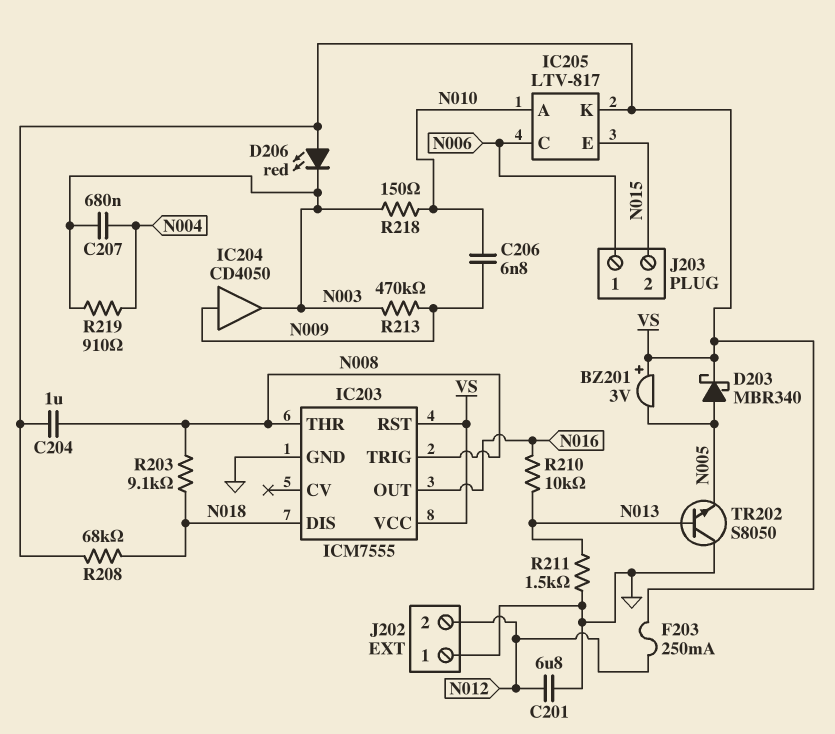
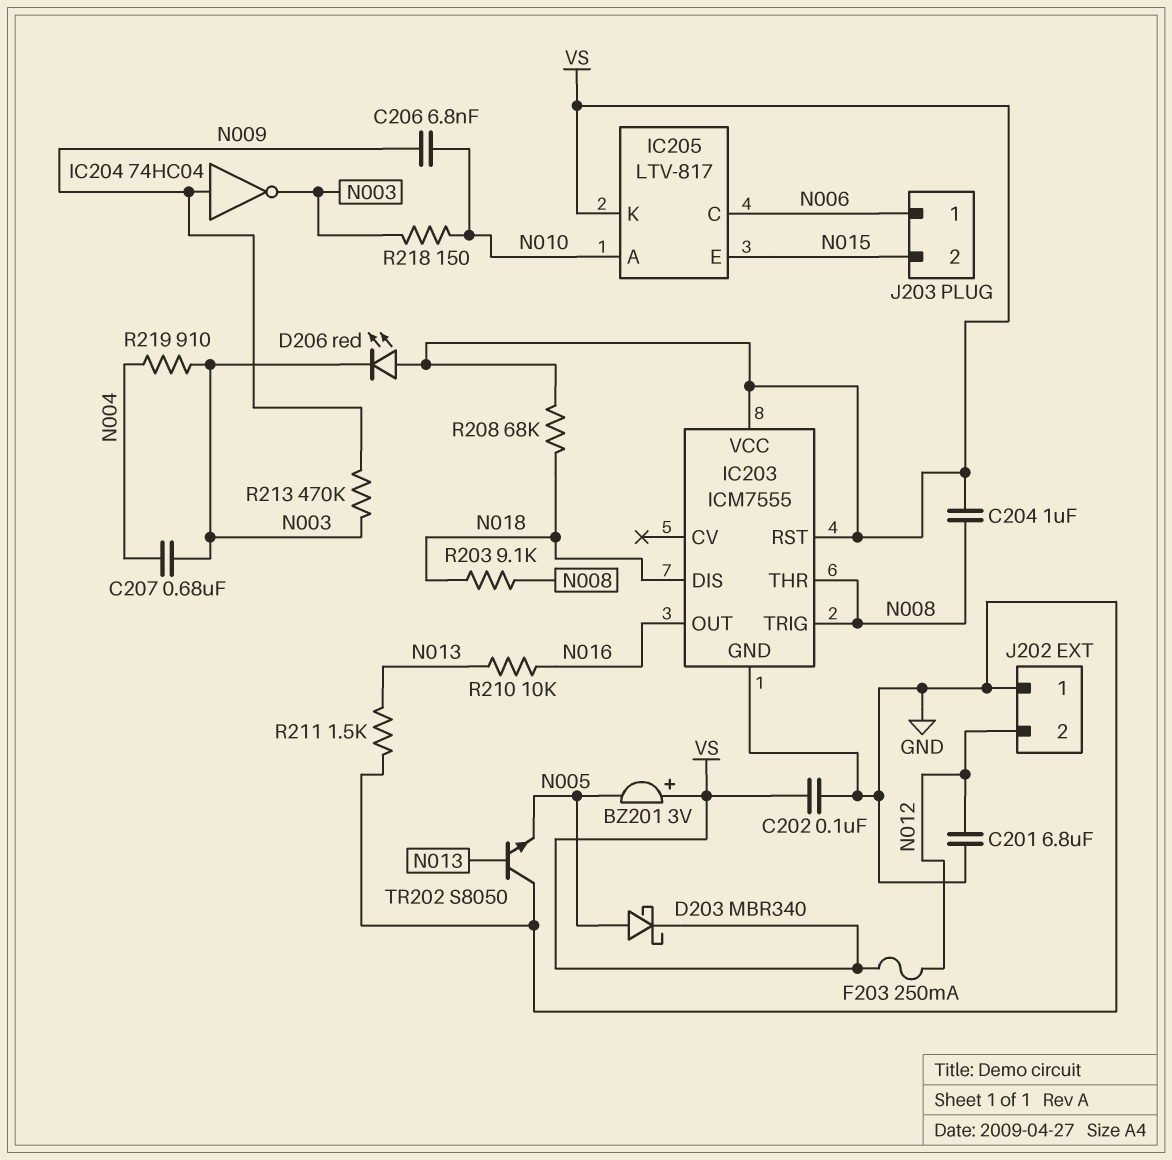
C202: none -> 100nF (GND, VS)
IC204: buffer CD4050 (in N009, out N003) -> NOT 74HC04 (in N009, out N003)

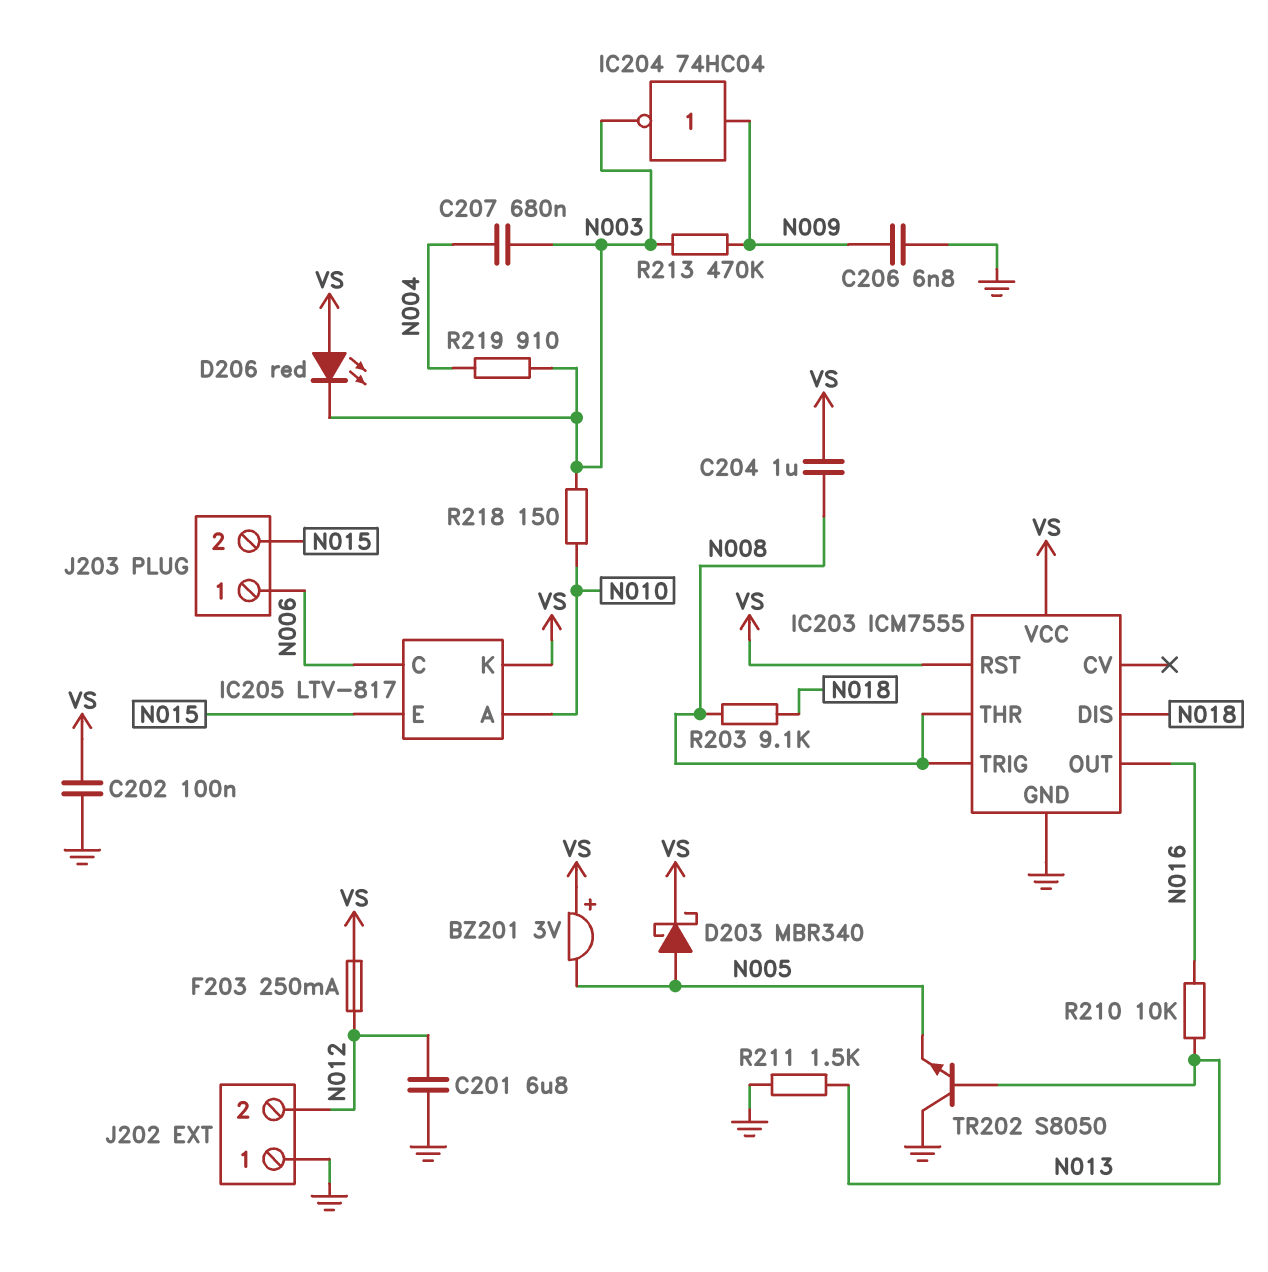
C206: 6.8nF (N009, N010) -> 6.8nF (GND, N009)
R208: 68k (N018, VS) -> none

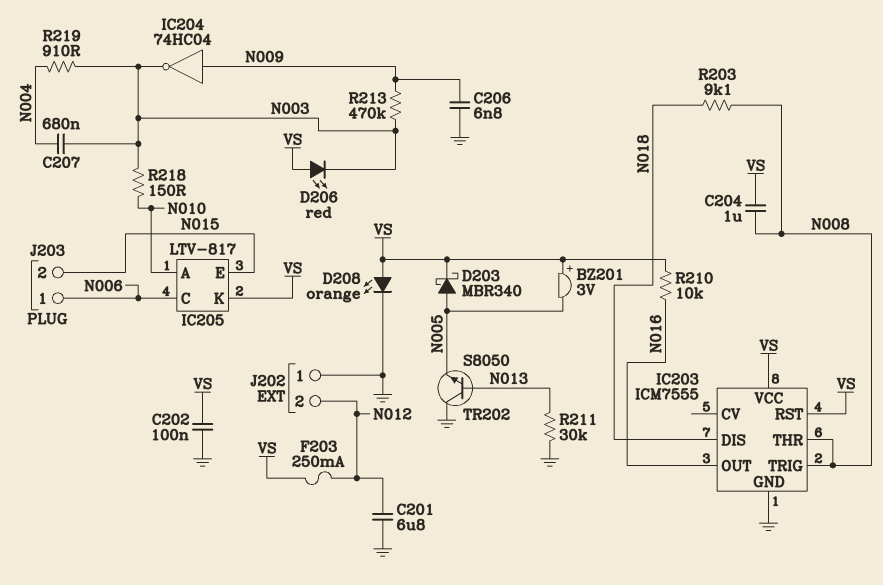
D208: none -> LED orange (A VS, K GND)
R210: 10k (N013, N016) -> 10k (N016, VS)
R211: 1.5k (GND, N013) -> 30k (GND, N013)

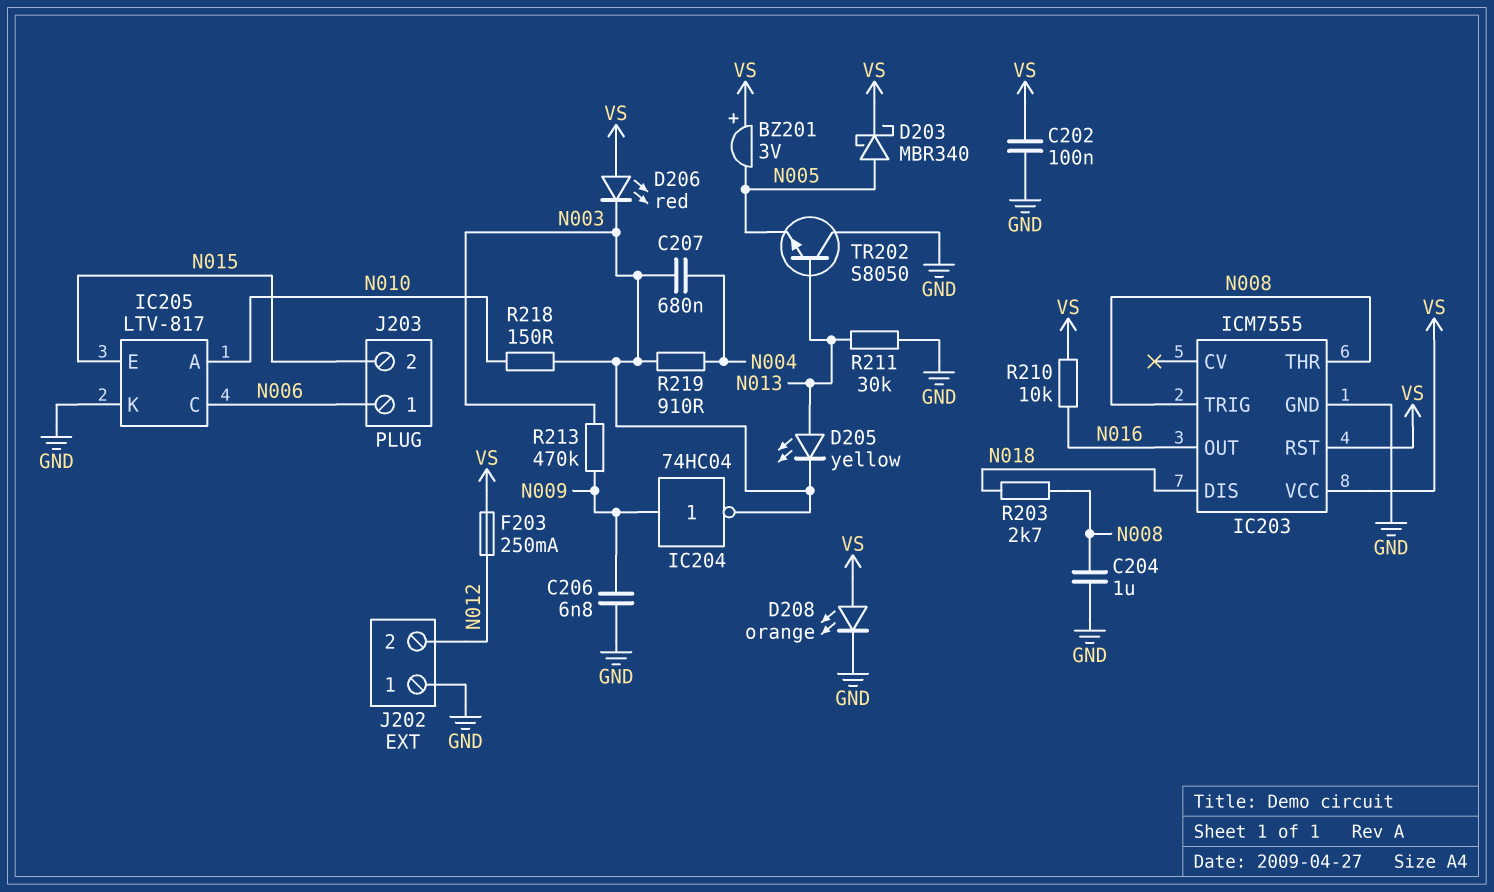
C201: 6.8uF (GND, N012) -> none
C204: 1uF (N008, VS) -> 1uF (GND, N008)
D205: none -> LED yellow (A N013, K N003)
IC205 pin K: VS -> GND
R203: 9.1k (N008, N018) -> 2.7k (N008, N018)

